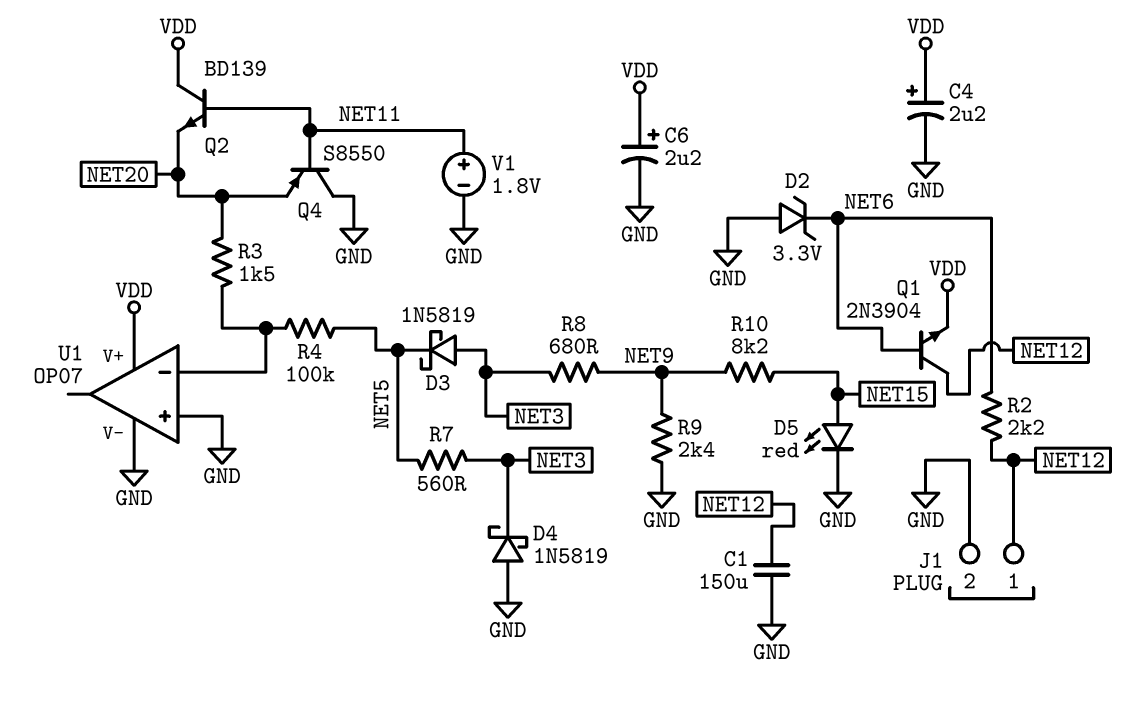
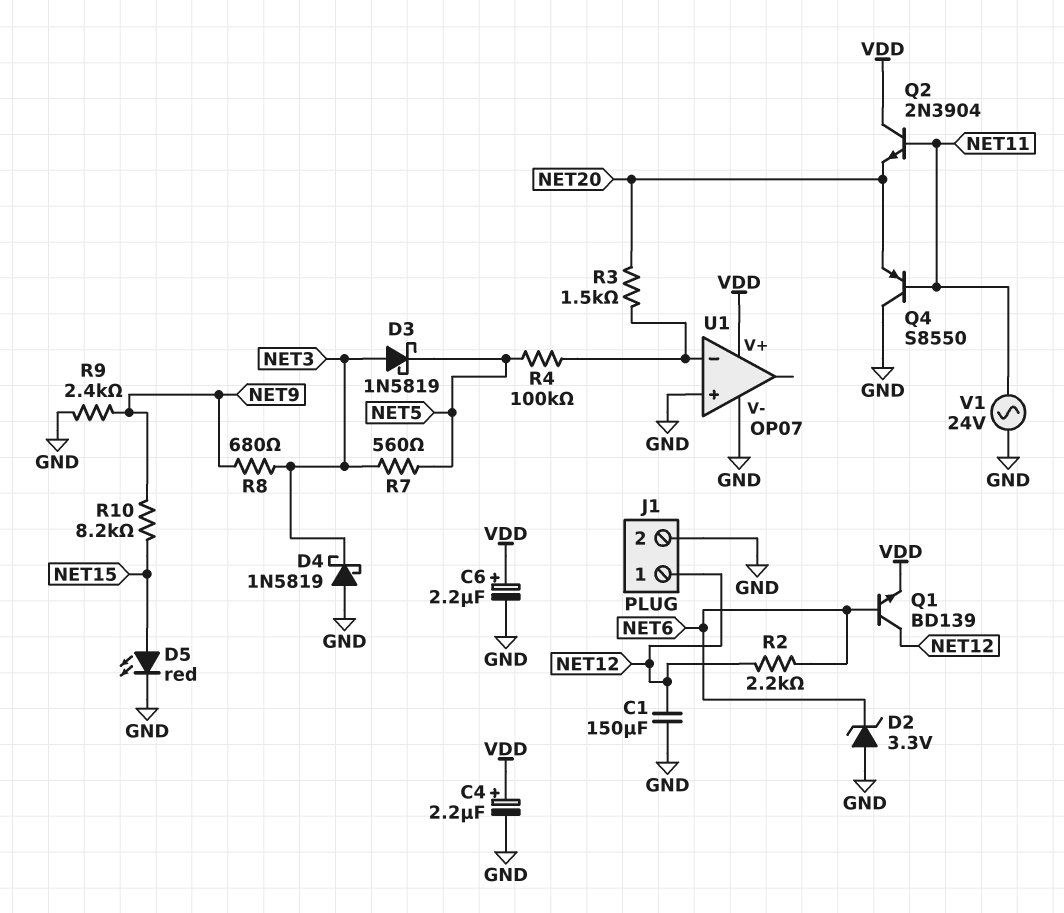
Q1: NPN 2N3904 (B NET6, C NET12, E VDD) -> NPN BD139 (B NET6, C NET12, E VDD)
Q2: NPN BD139 (B NET11, C VDD, E NET20) -> NPN 2N3904 (B NET11, C VDD, E NET20)
V1: 1.8V (plus NET11, minus GND) -> AC 24V (GND, NET11)

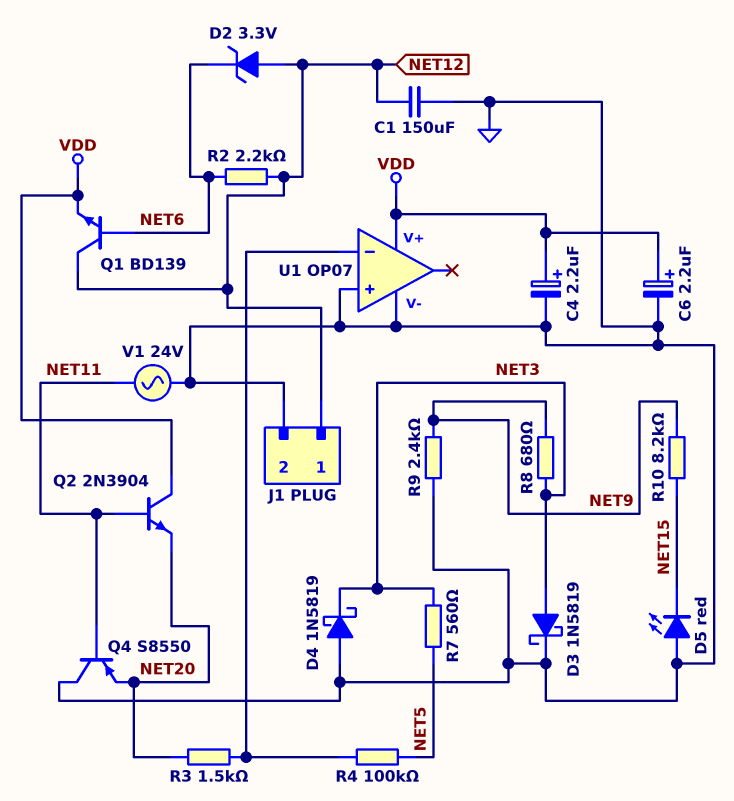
D2: zener 3.3V (A GND, K NET6) -> zener 3.3V (A NET12, K NET6)
D3: schottky 1N5819 (A NET3, K NET5) -> schottky 1N5819 (A NET3, K GND)
D5: LED red (A NET15, K GND) -> LED red (A GND, K NET15)

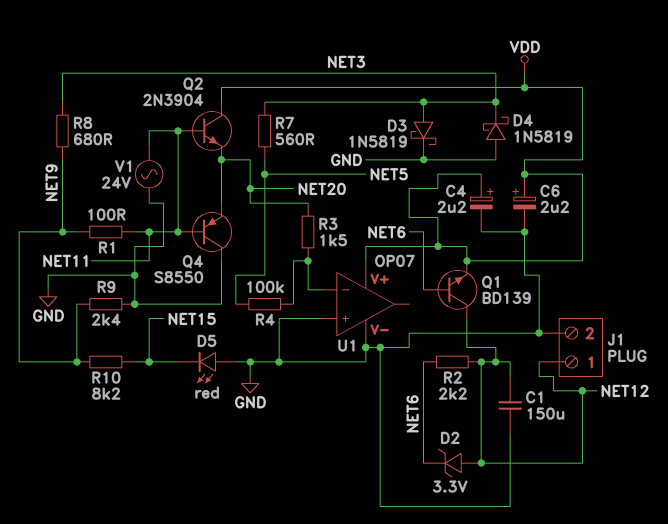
R1: none -> 100 (NET9, NET11)

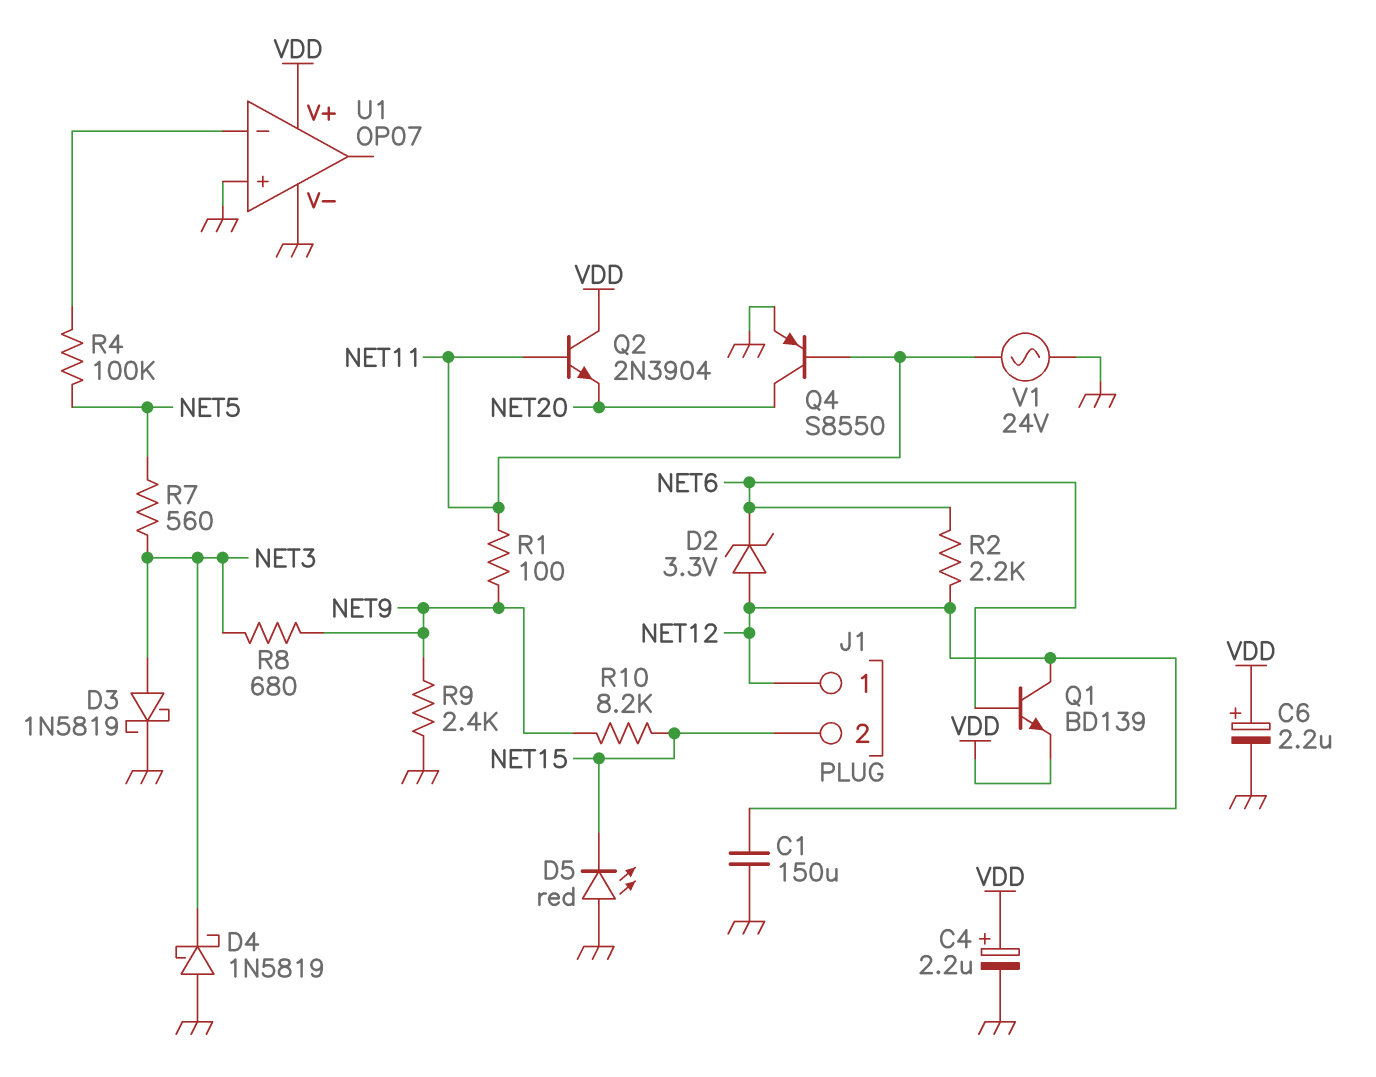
J1 pin 2: GND -> NET15
Q4: PNP S8550 (B NET11, C GND, E NET20) -> PNP S8550 (B NET11, C NET20, E GND)
R3: 1.5k (NET20, U1/in-) -> none

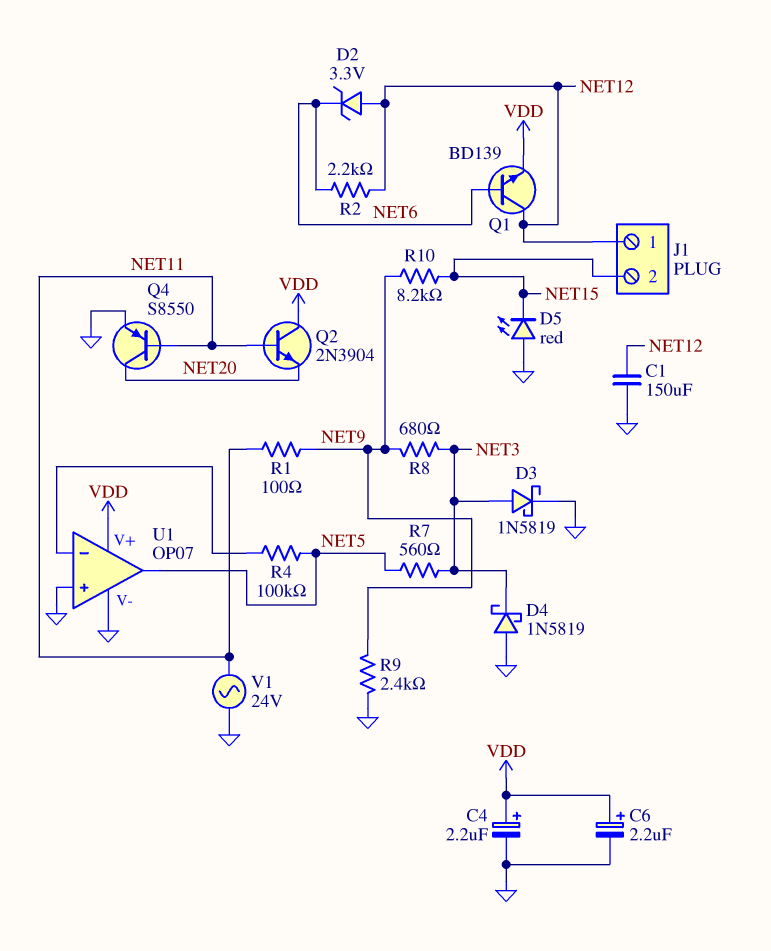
U1 pin out: none -> NET5

